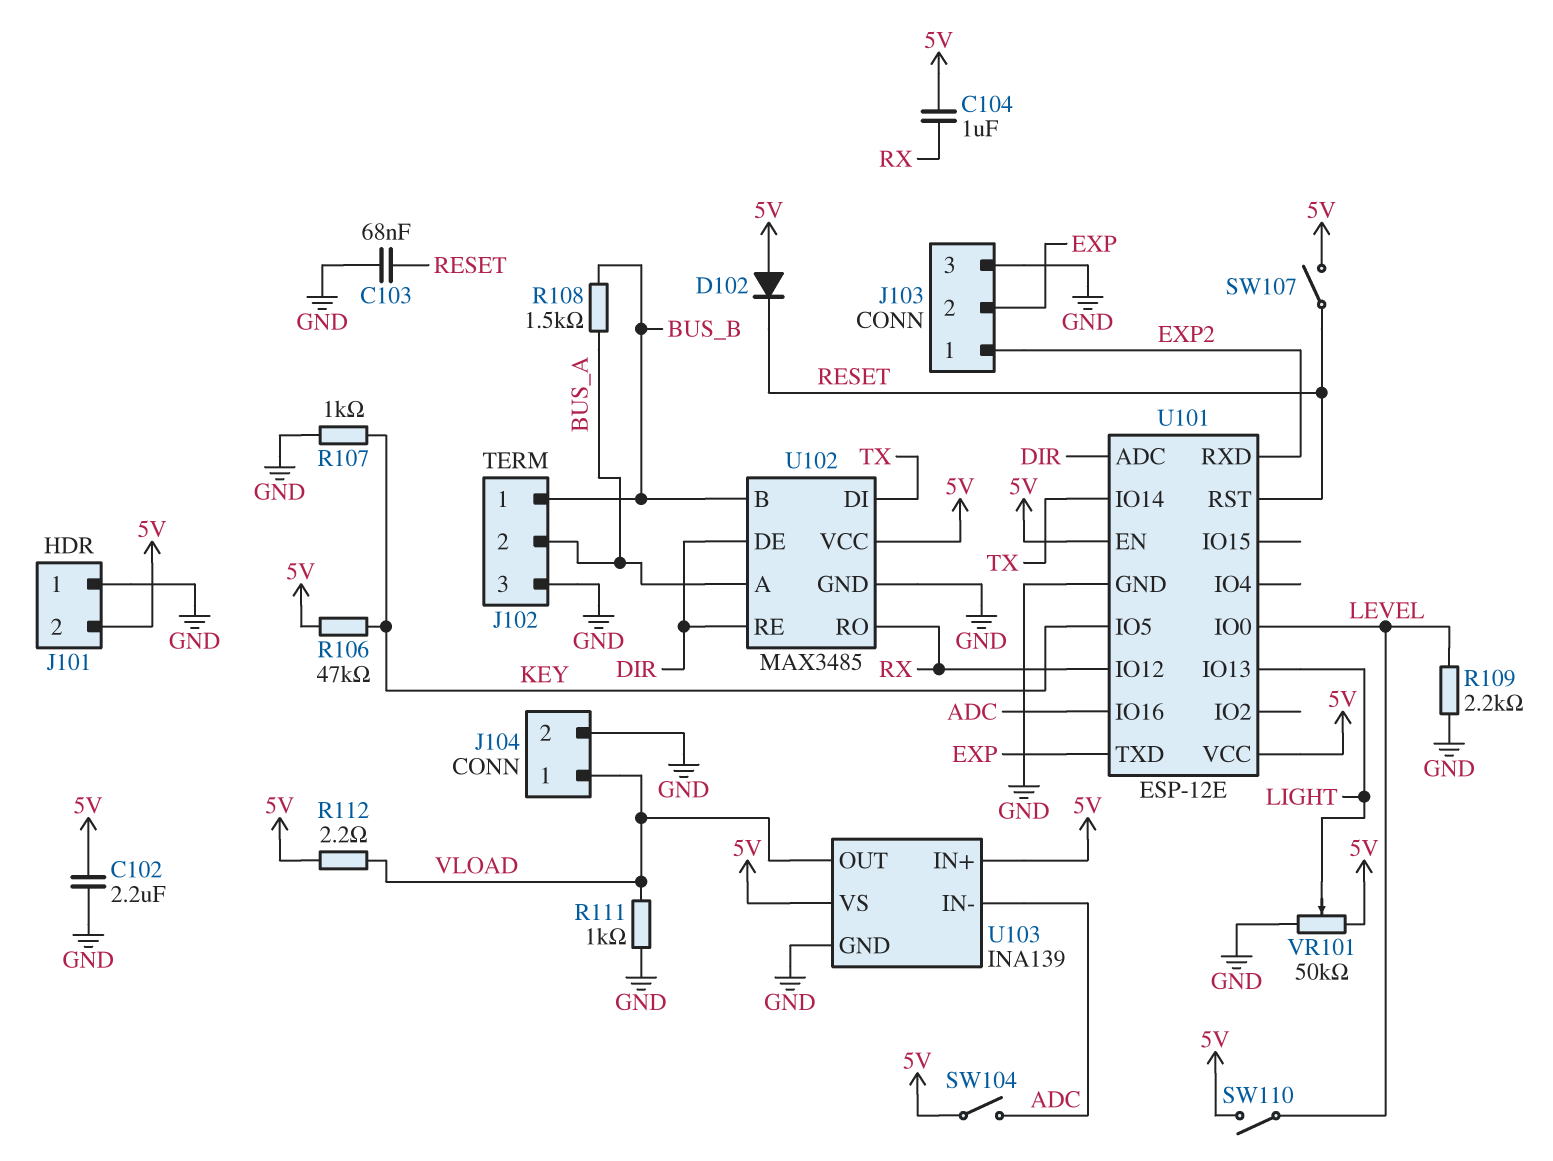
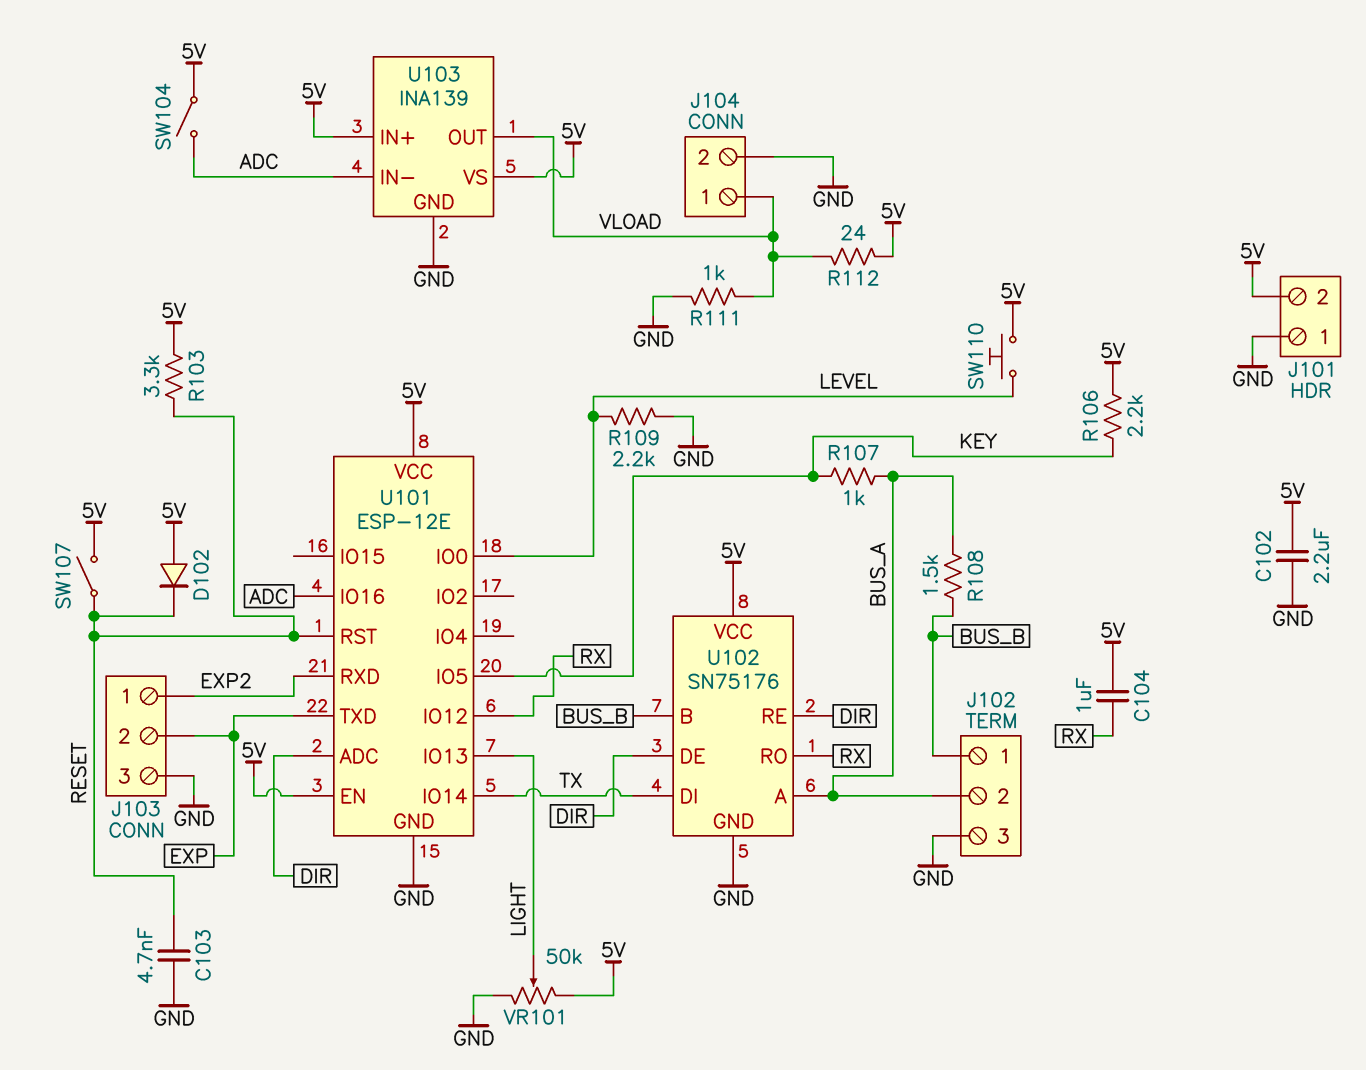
C103: 68nF (GND, RESET) -> 4.7nF (GND, RESET)
R103: none -> 3.3k (5V, RESET)
R106: 47k (5V, KEY) -> 2.2k (5V, KEY)
R107: 1k (GND, KEY) -> 1k (BUS_A, KEY)
R112: 2.2 (5V, VLOAD) -> 24 (5V, VLOAD)
SW110: switch (5V, LEVEL) -> button (5V, LEVEL)
U102: MAX3485 -> SN75176

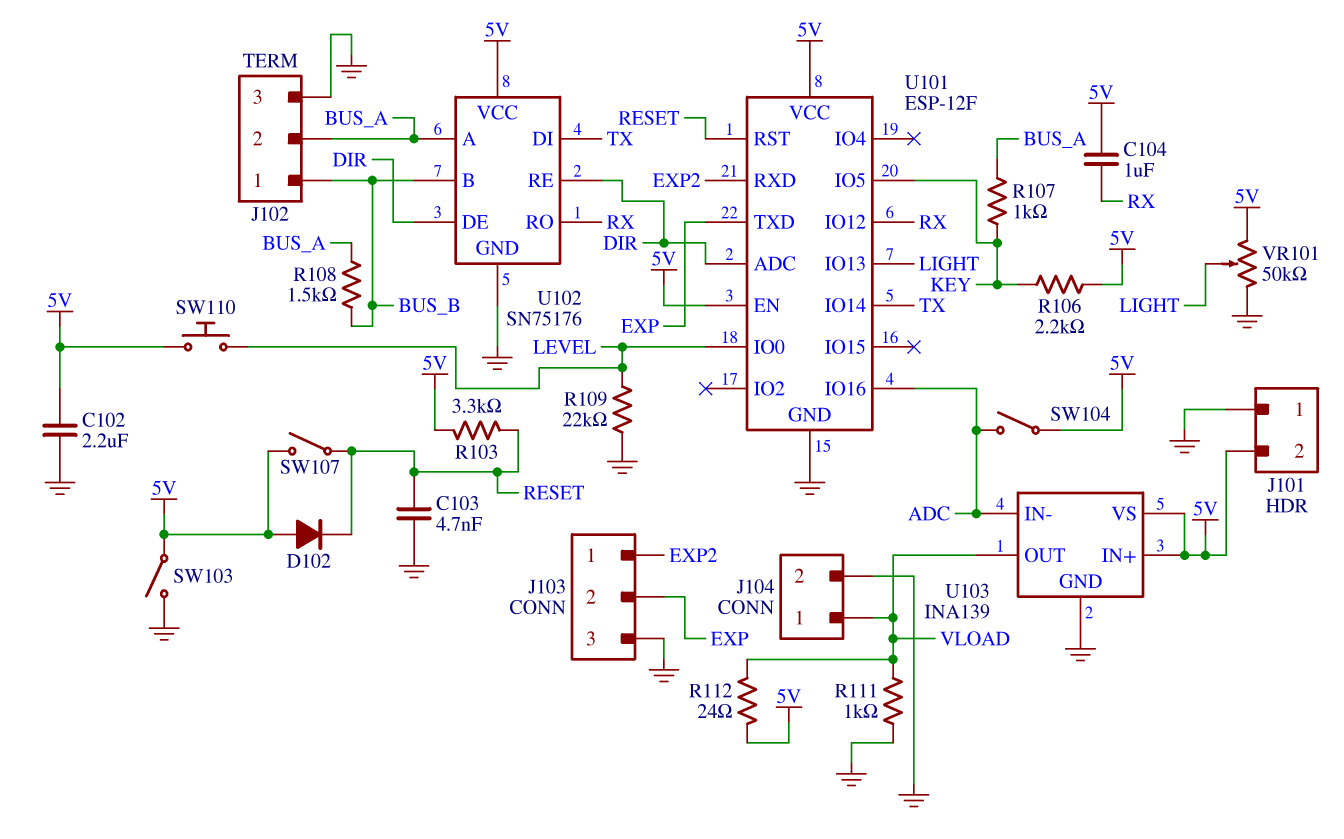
R109: 2.2k (GND, LEVEL) -> 22k (GND, LEVEL)
SW103: none -> switch (5V, GND)
U101: ESP-12E -> ESP-12F

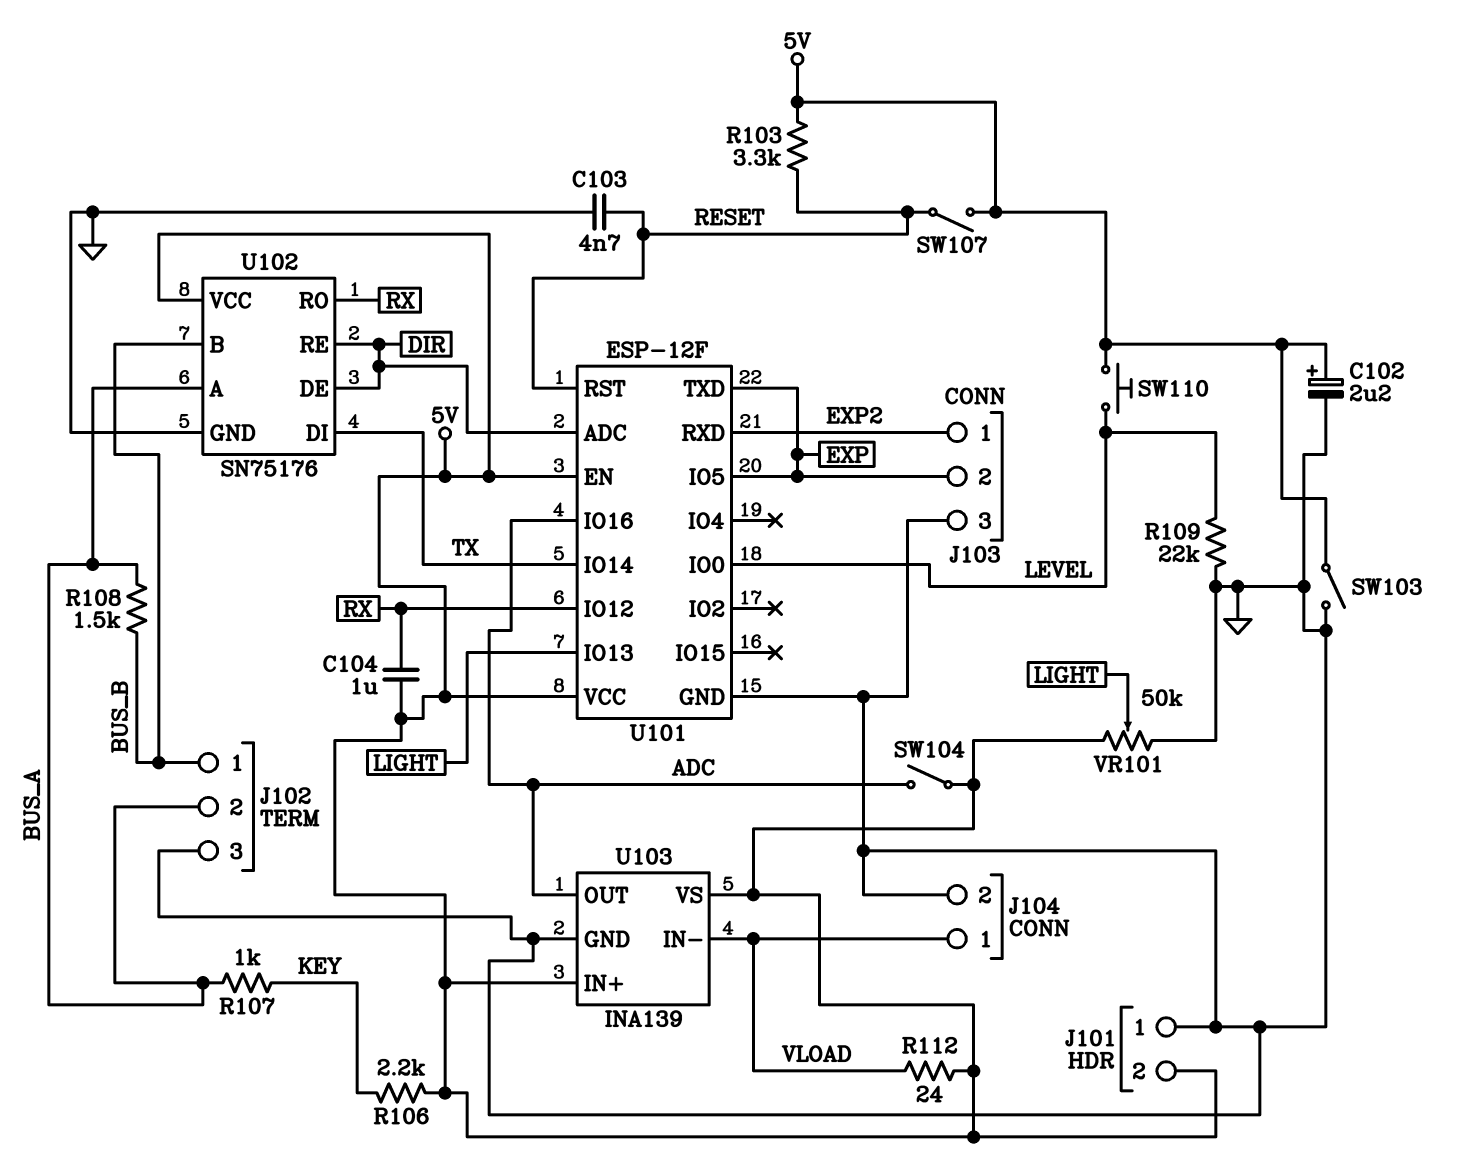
C102: 2.2uF (5V, GND) -> 2.2uF (plus 5V, minus GND)
D102: diode (A 5V, K RESET) -> none
R111: 1k (GND, VLOAD) -> none
U101 pin IO5: KEY -> EXP
U103 pin IN-: ADC -> VLOAD
U103 pin OUT: VLOAD -> ADC

